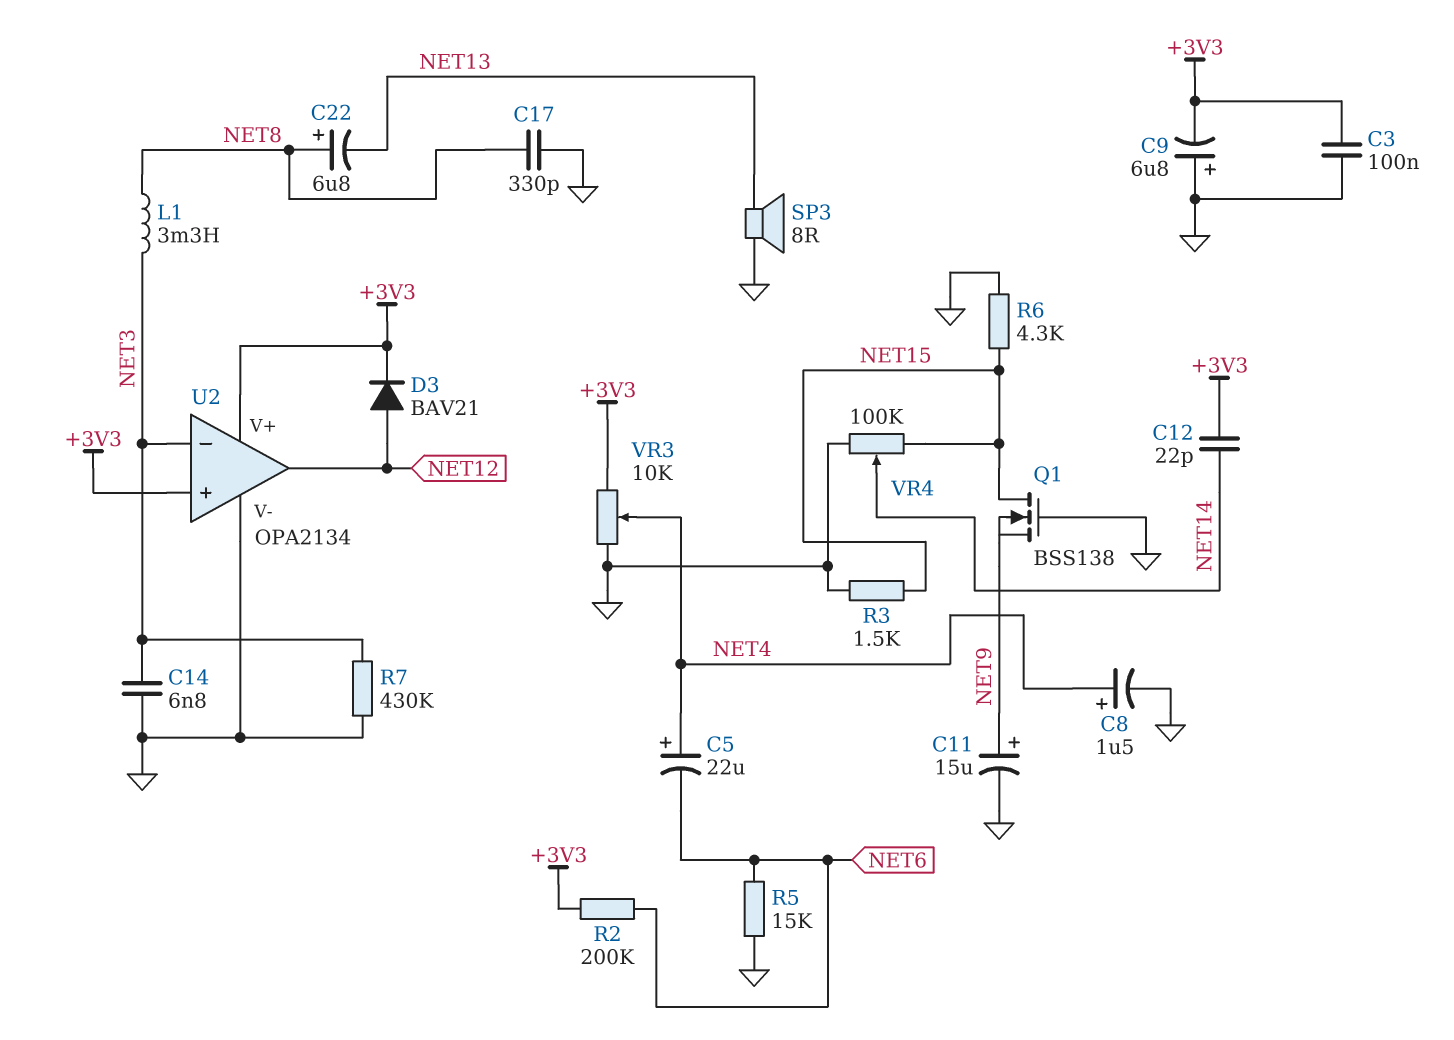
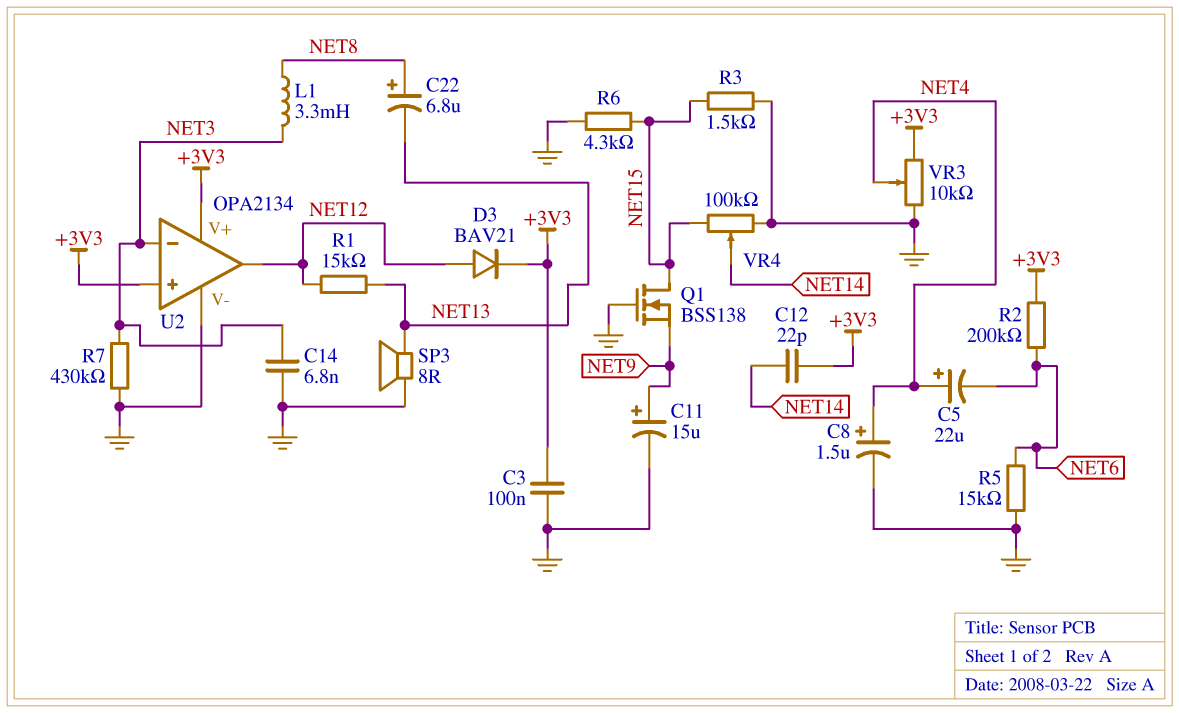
C9: 6.8uF (plus GND, minus +3V3) -> none
C17: 330pF (GND, NET8) -> none
R1: none -> 15k (NET12, NET13)

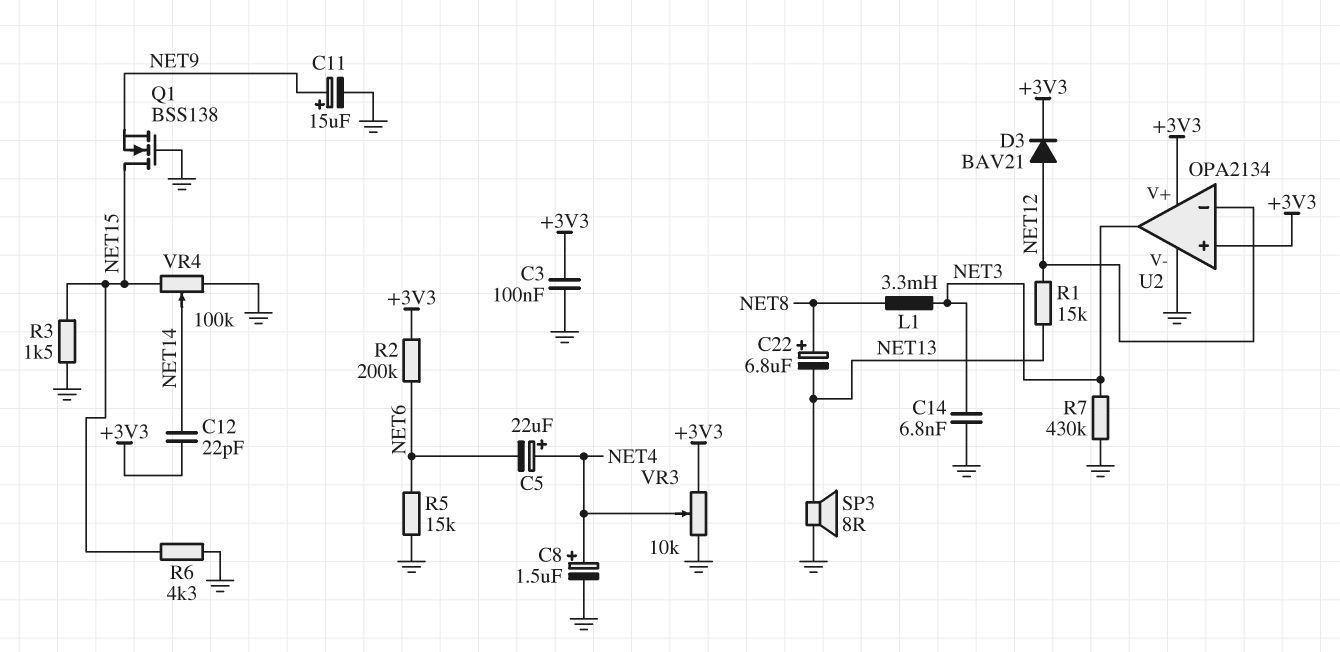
U2 pin in-: NET3 -> NET12
U2 pin out: NET12 -> NET3

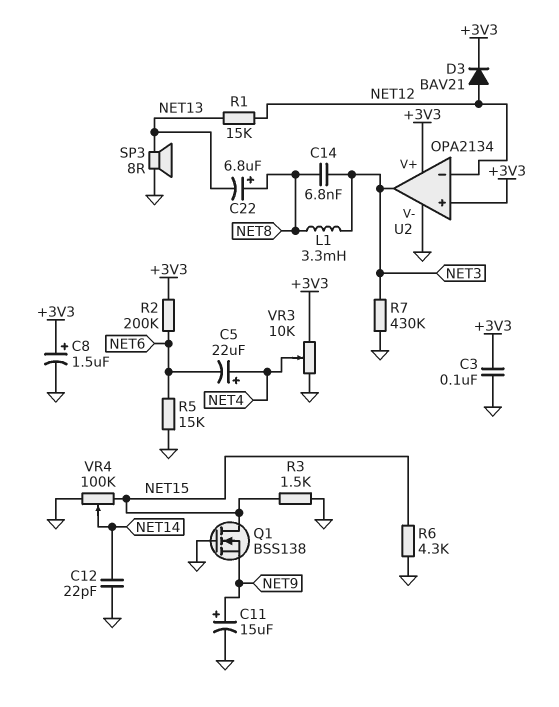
C8: 1.5uF (plus NET4, minus GND) -> 1.5uF (plus +3V3, minus GND)
C12: 22pF (+3V3, NET14) -> 22pF (GND, NET14)
C14: 6.8nF (GND, NET3) -> 6.8nF (NET3, NET8)

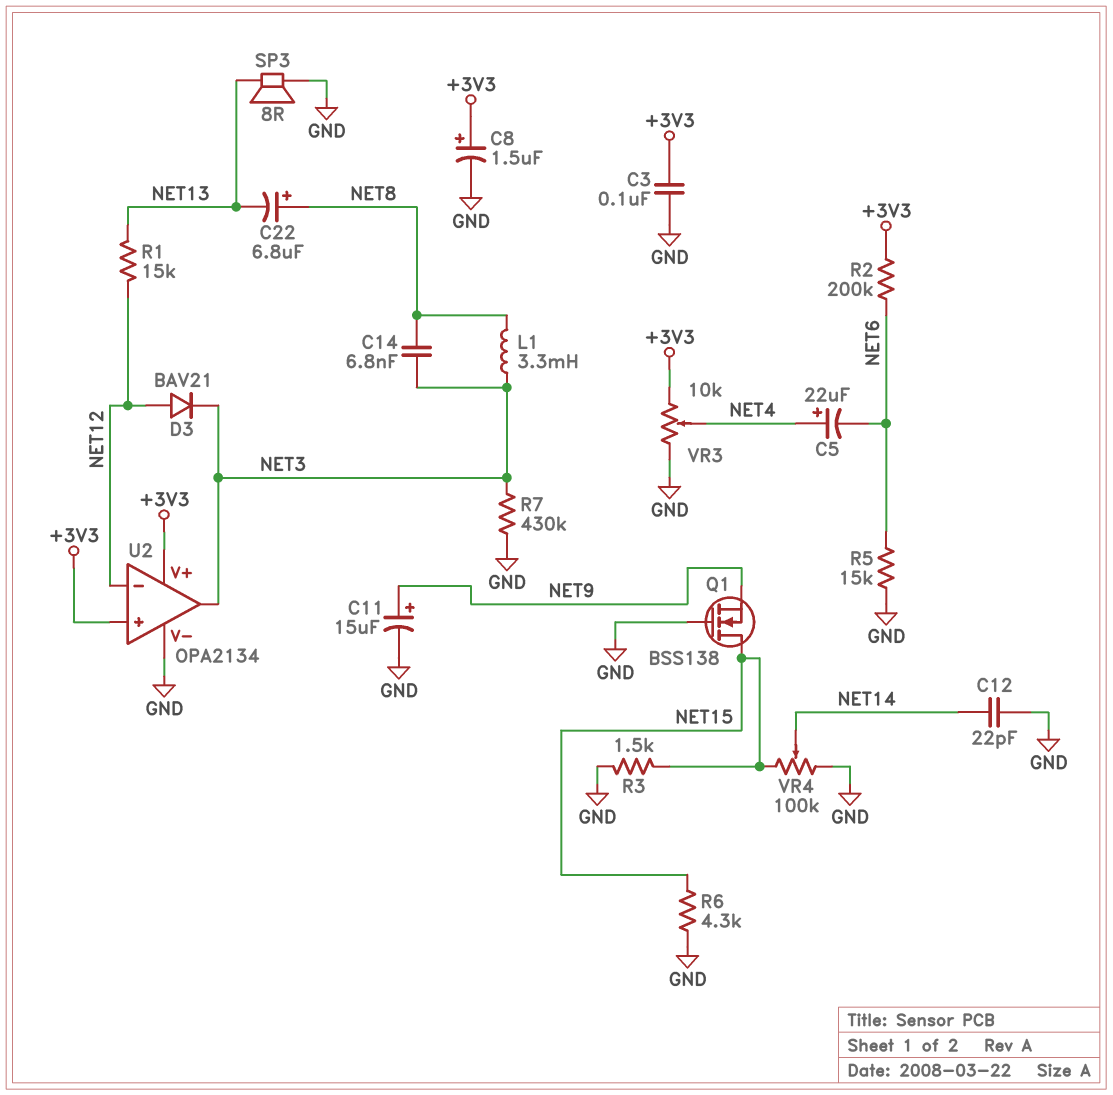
D3: diode BAV21 (A NET12, K +3V3) -> diode BAV21 (A NET12, K NET3)

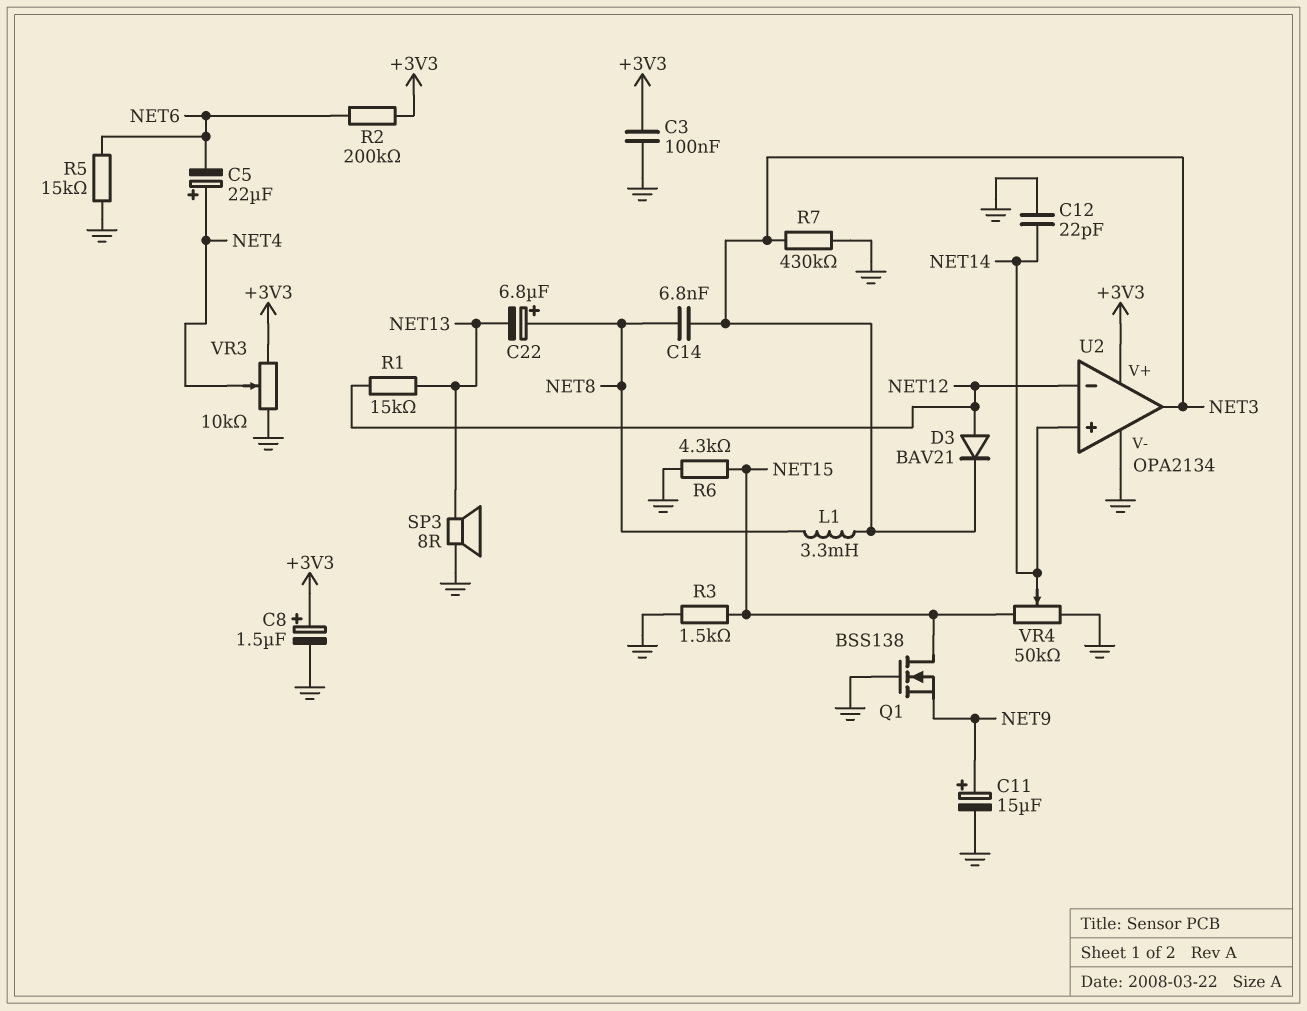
U2 pin in+: +3V3 -> NET14
VR4: 100k (GND, NET15, wiper NET14) -> 50k (GND, NET15, wiper NET14)

